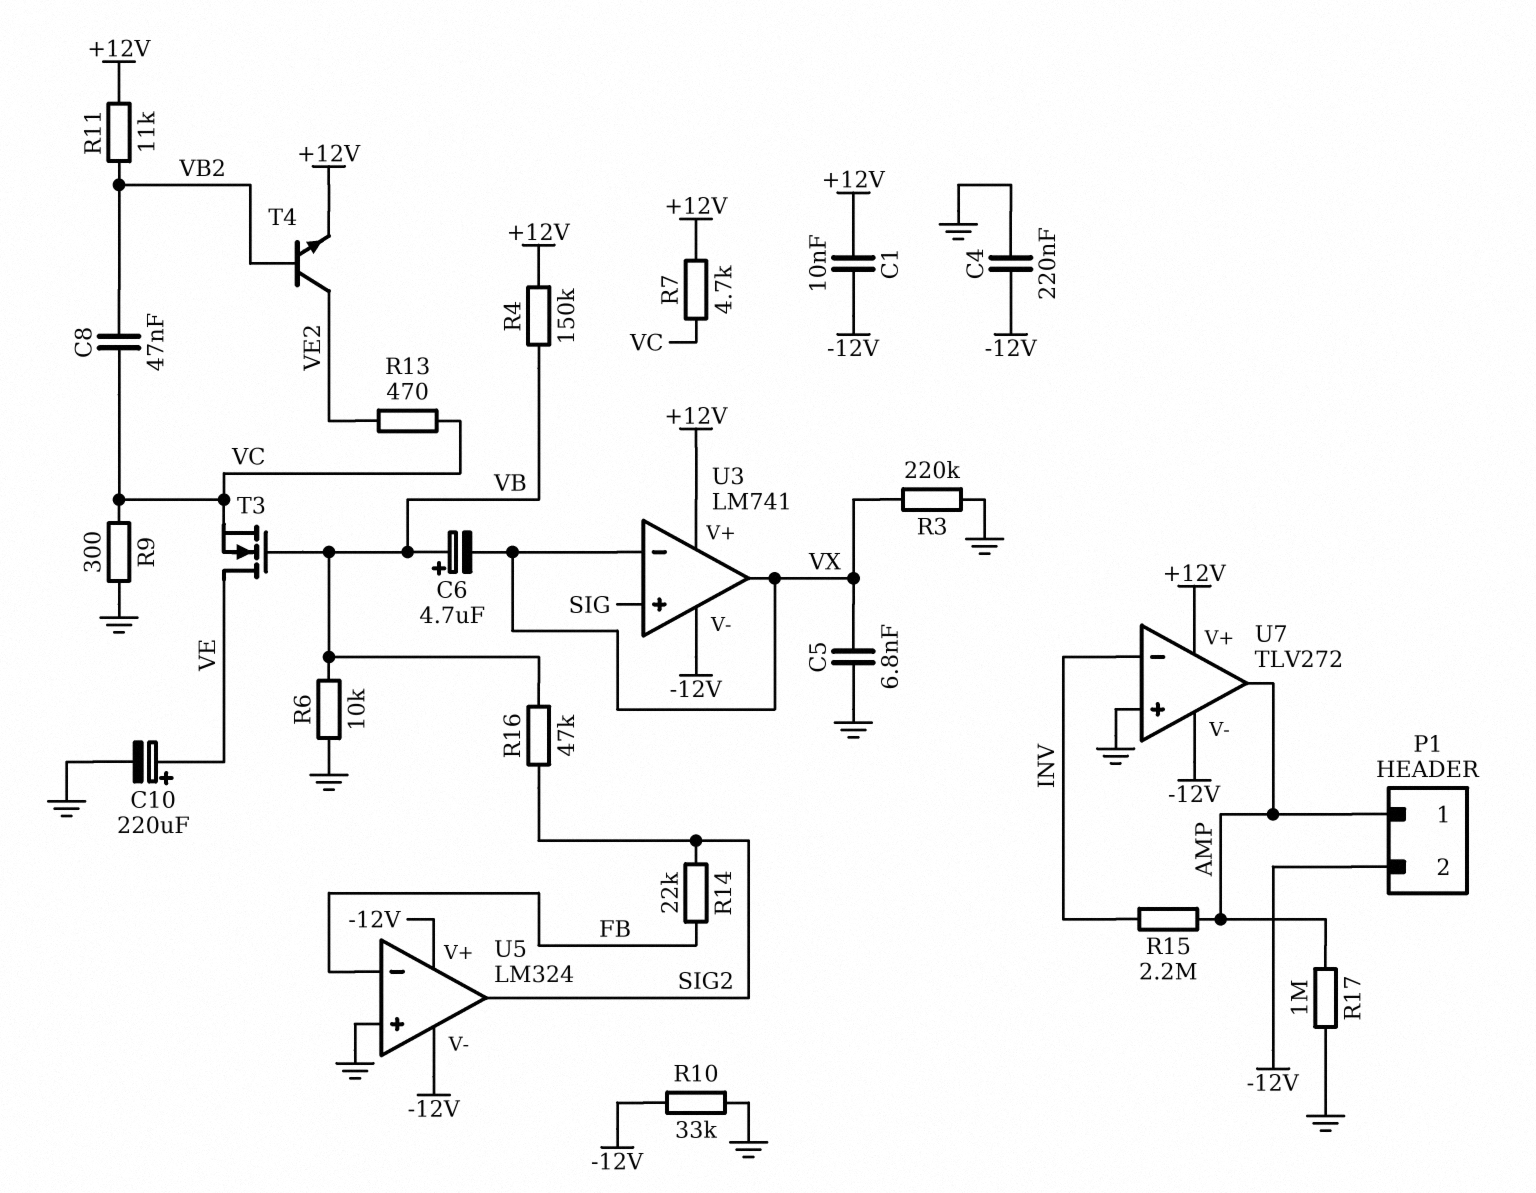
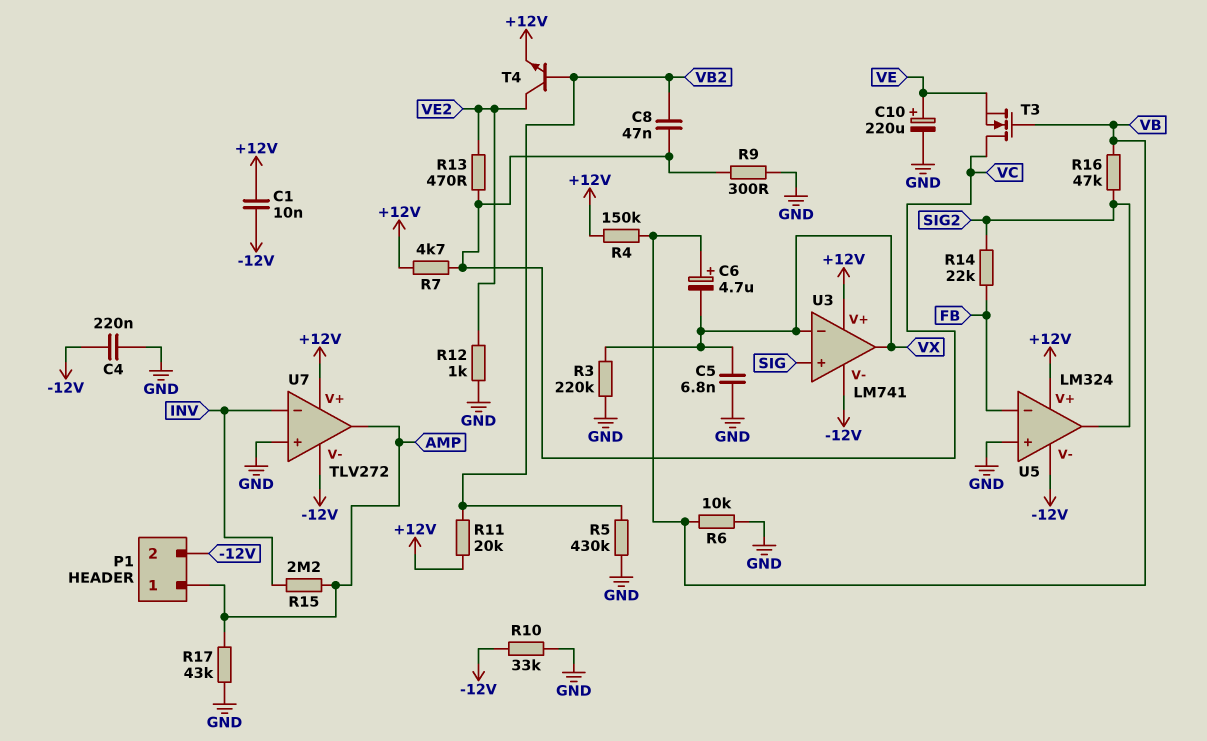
R5: none -> 430k (GND, VB2)
R11: 11k (+12V, VB2) -> 20k (+12V, VB2)
R12: none -> 1k (GND, VE2)
R17: 1M (AMP, GND) -> 43k (AMP, GND)
T3: NMOS (G VB, D VE, S VC) -> NMOS (G VB, D VC, S VE)
U5 pin V+: -12V -> +12V

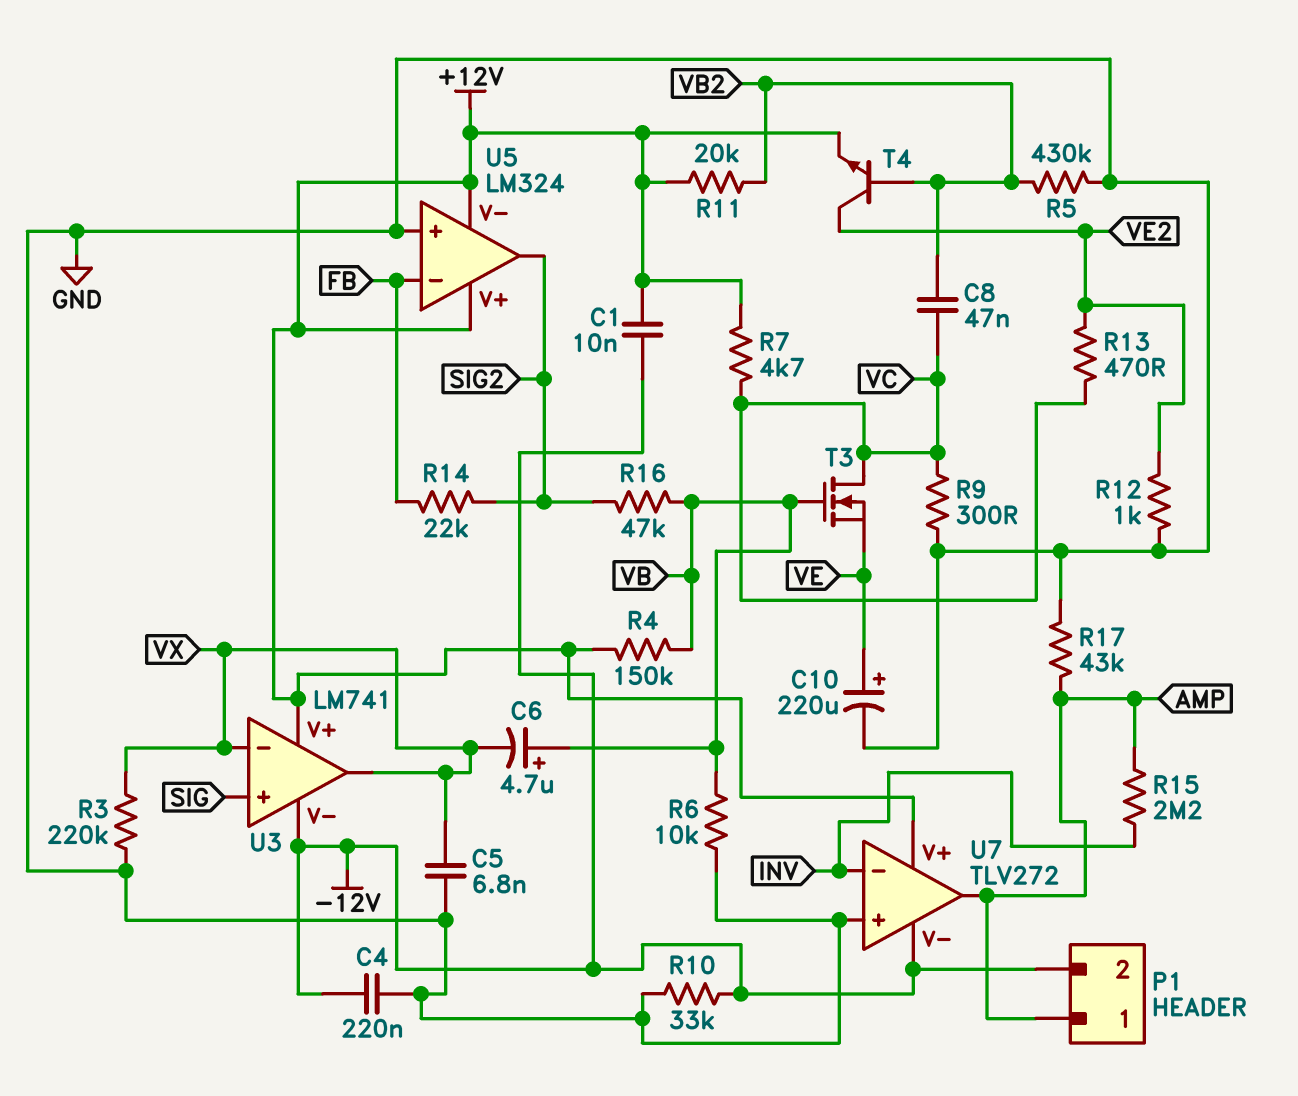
U5 pin V-: -12V -> +12V

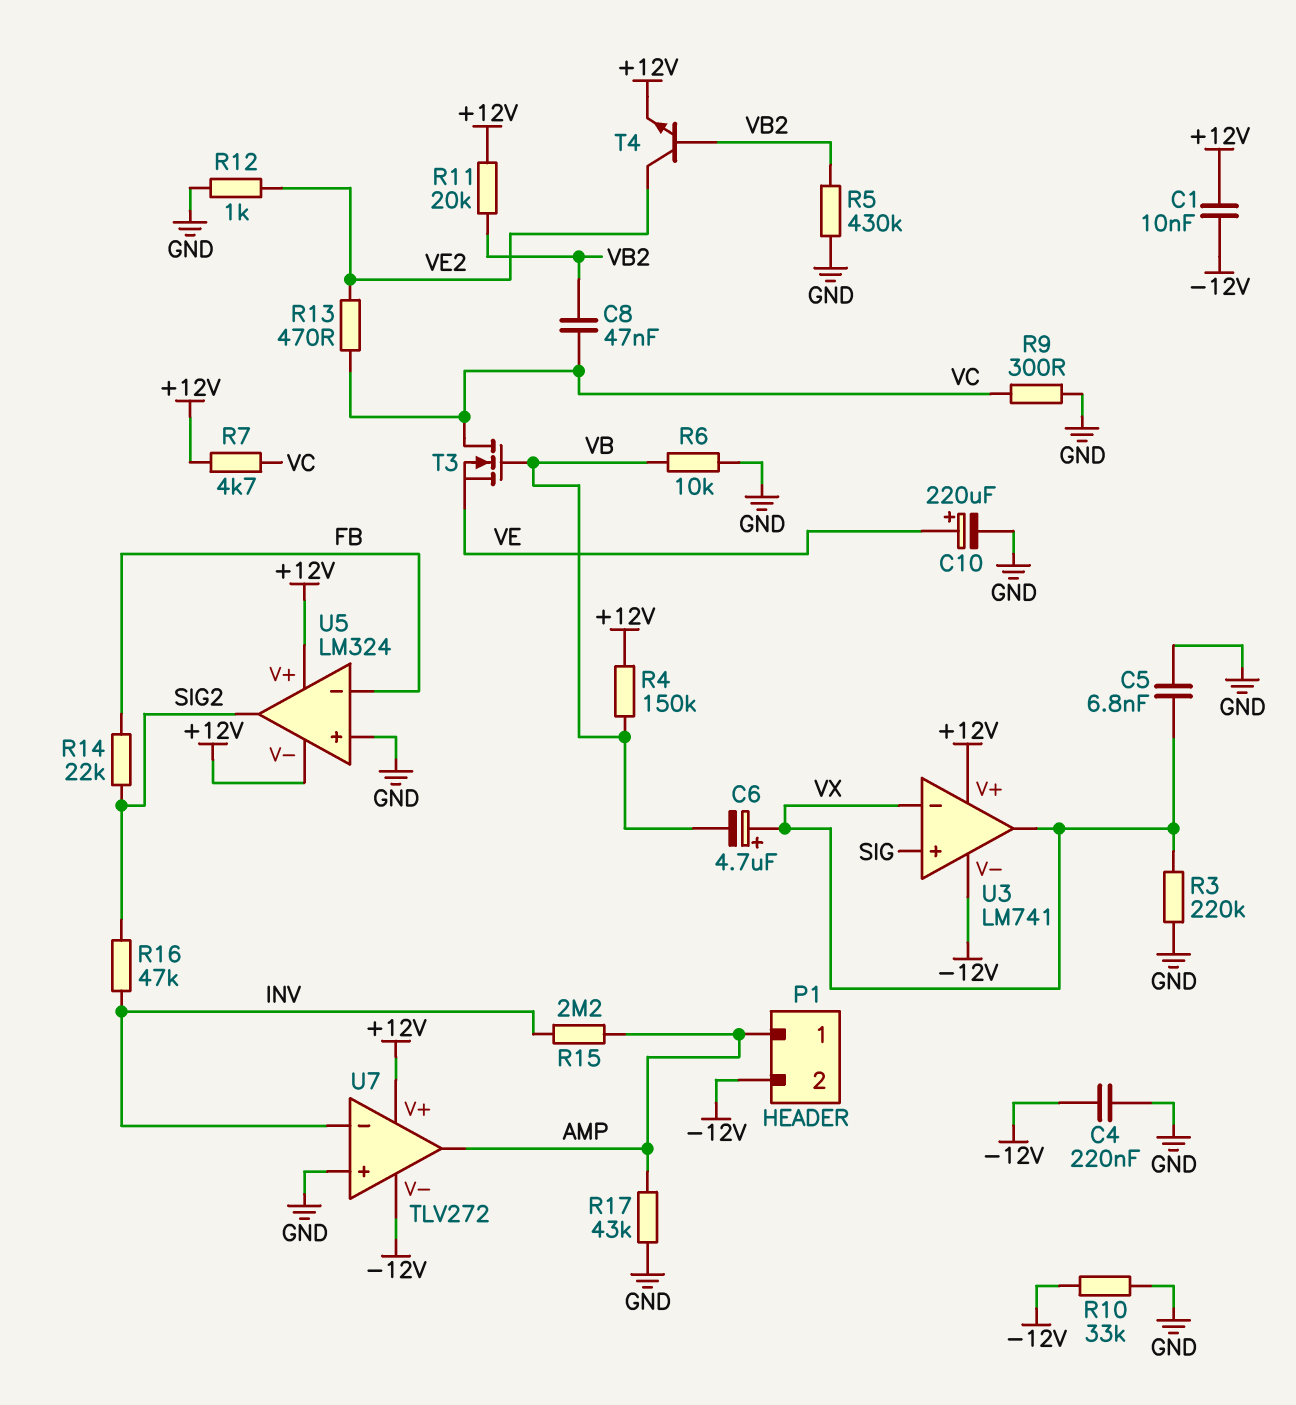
C6: 4.7uF (plus VB, minus VX) -> 4.7uF (plus VX, minus VB)
R16: 47k (SIG2, VB) -> 47k (INV, SIG2)

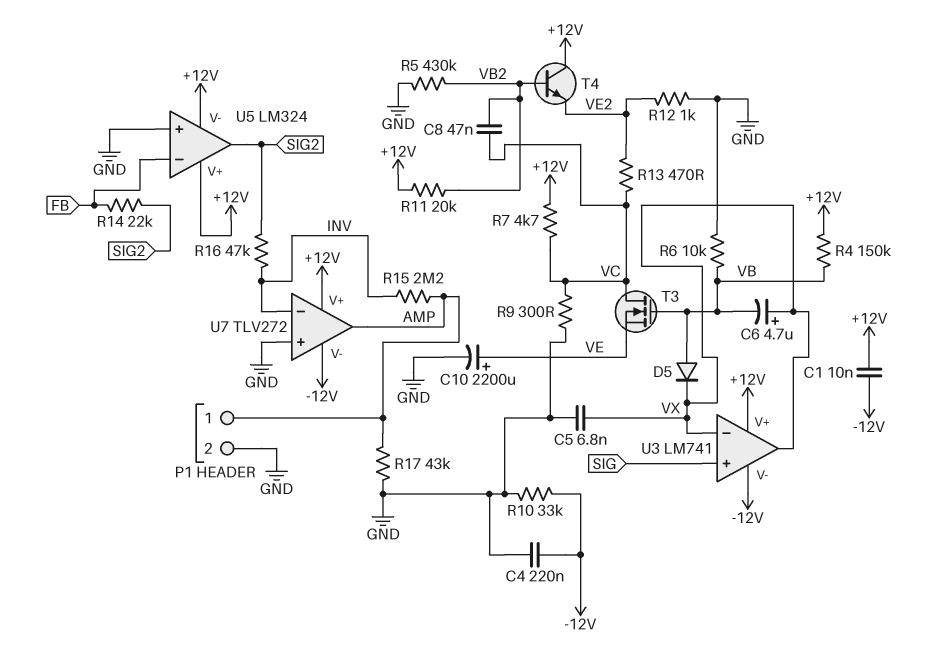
C10: 220uF (plus VE, minus GND) -> 2200uF (plus VE, minus GND)
D5: none -> diode (A VB, K VX)
P1 pin 2: -12V -> GND
R3: 220k (GND, VX) -> none
T4: NPN (B VB2, C VE2, E +12V) -> NPN (B VB2, C +12V, E VE2)

